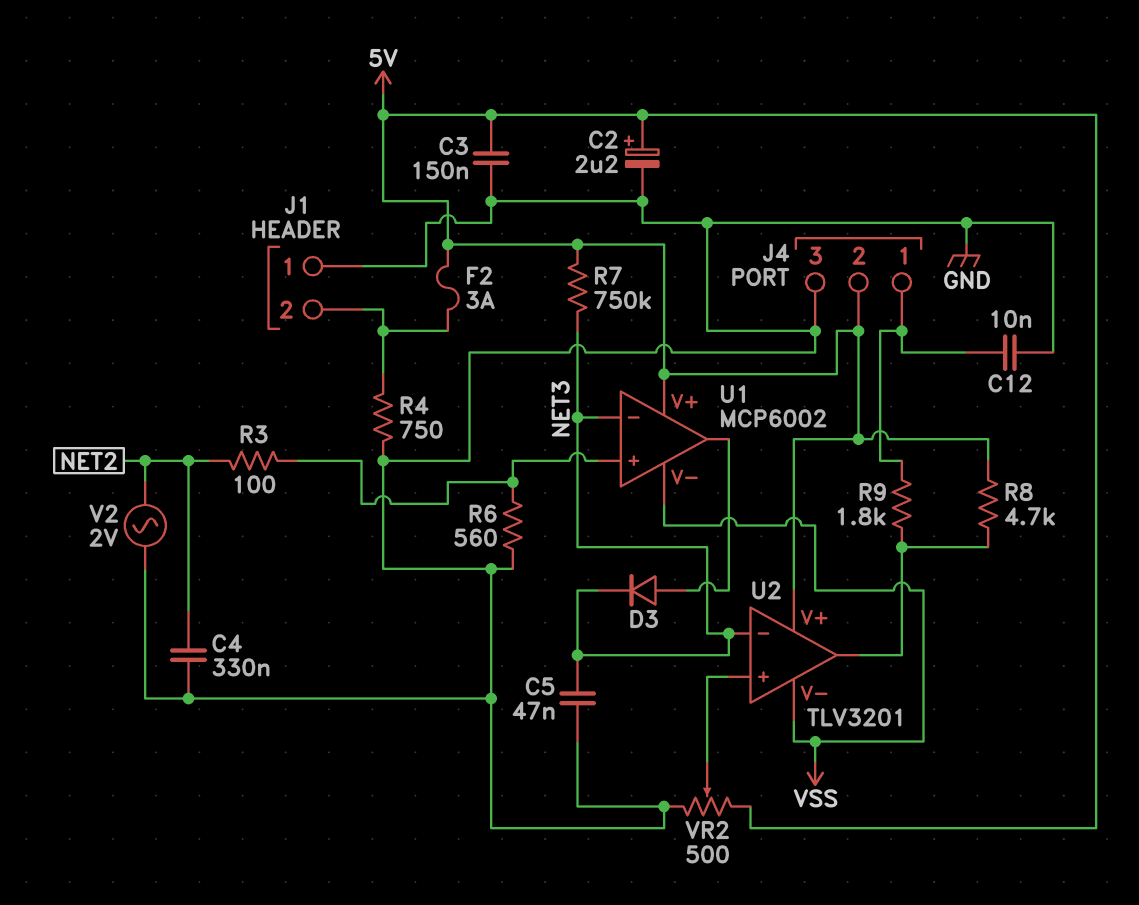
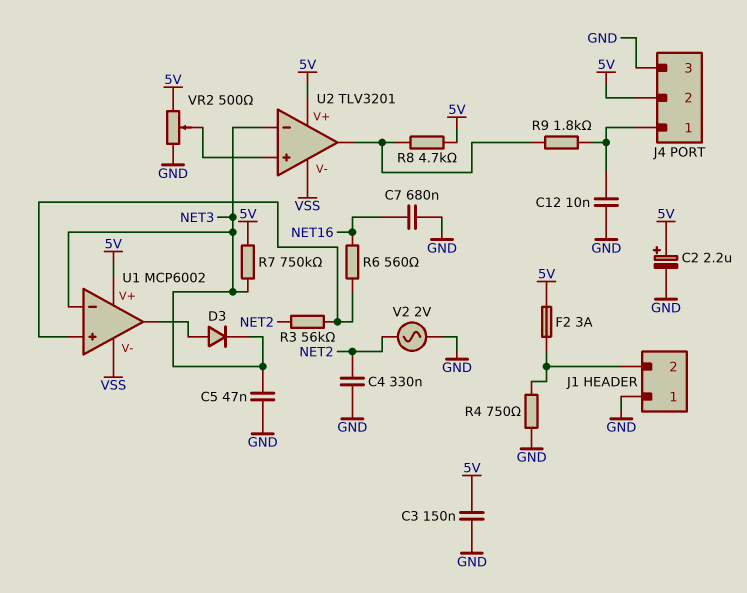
C7: none -> 680nF (GND, NET16)
R3: 100 (NET2, U1/in+) -> 56k (NET2, U1/in+)
R6: 560 (GND, U1/in+) -> 560 (NET16, U1/in+)

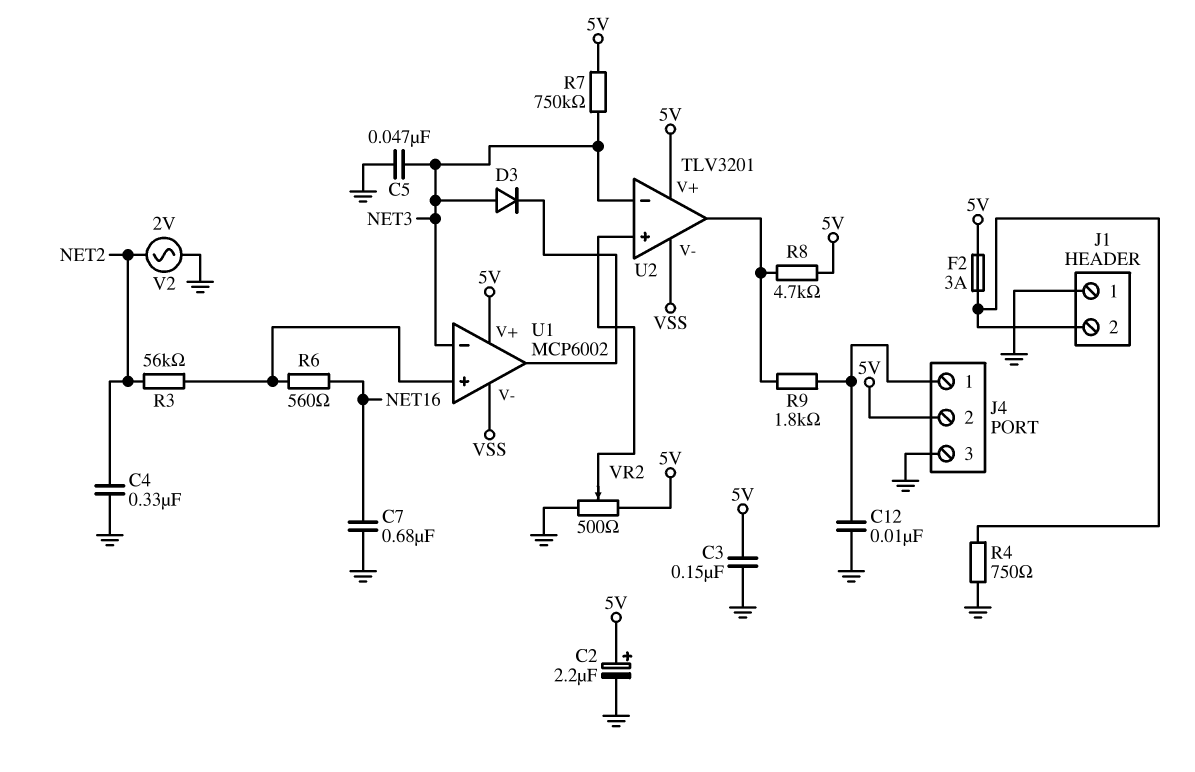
D3: diode (A U1/out, K NET3) -> diode (A NET3, K U1/out)

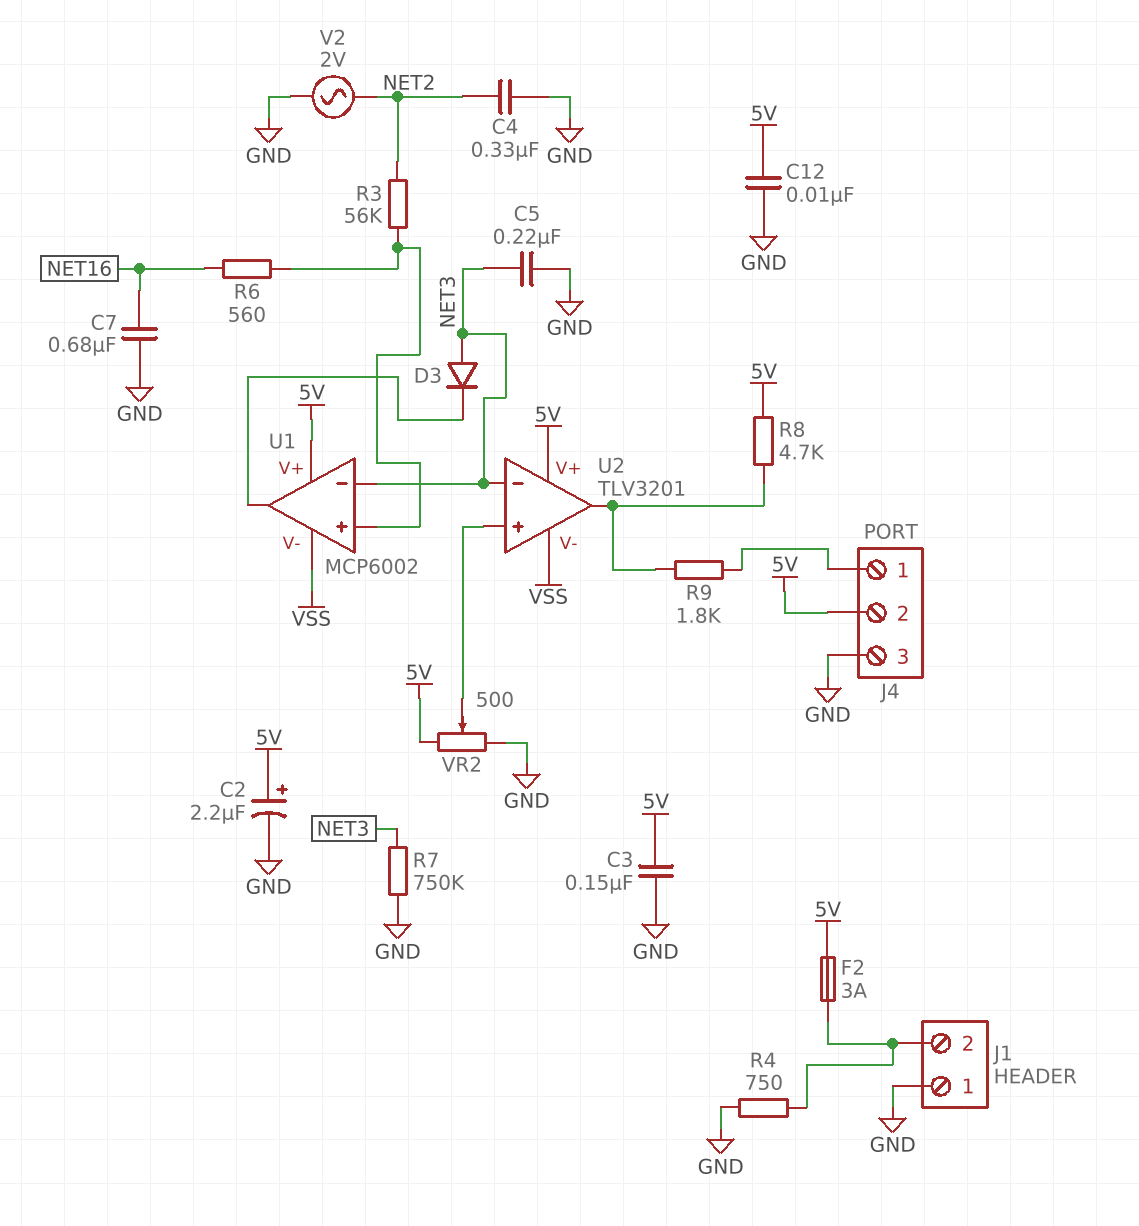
C5: 47nF (GND, NET3) -> 220nF (GND, NET3)
C12: 10nF (GND, J4/1) -> 10nF (5V, GND)
R7: 750k (5V, NET3) -> 750k (GND, NET3)

